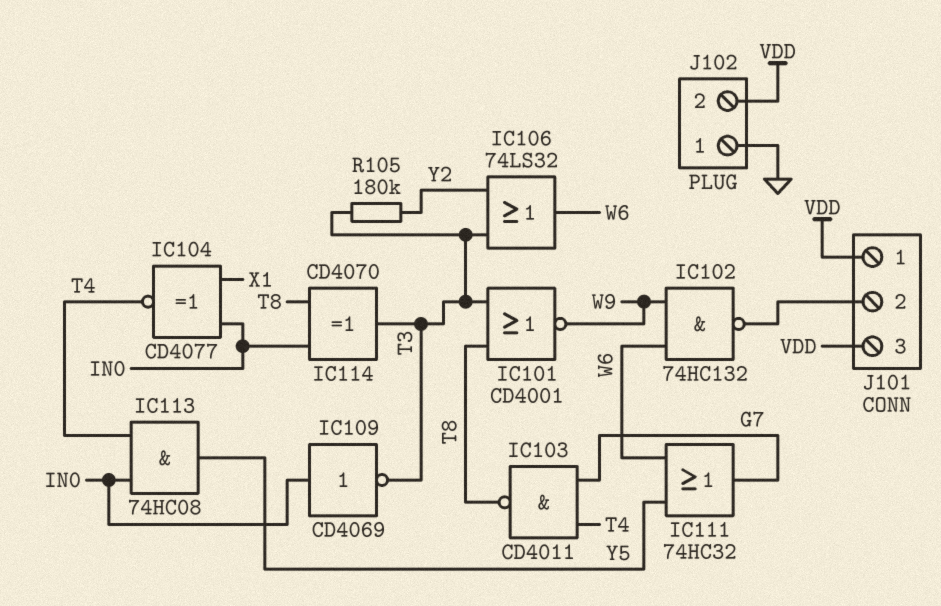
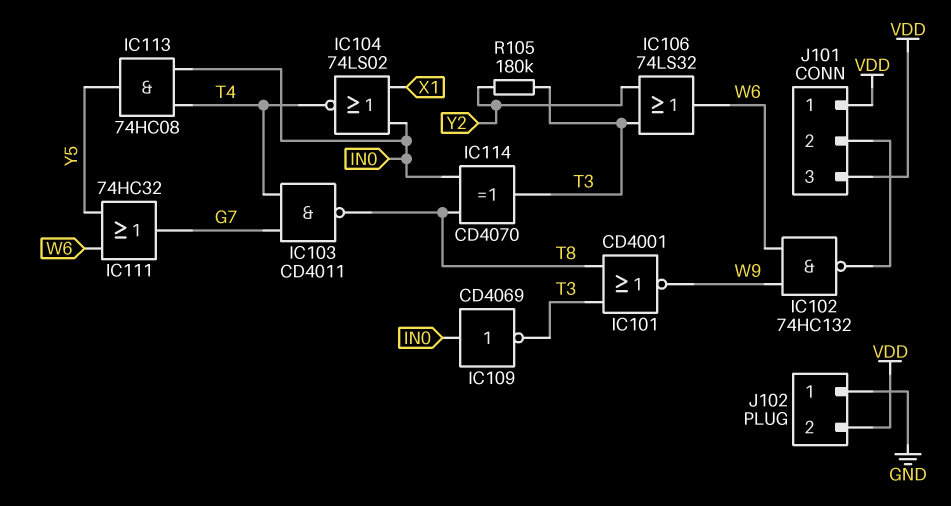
IC104: XNOR CD4077 (in IN0, in X1, out T4) -> NOR 74LS02 (in IN0, in X1, out T4)

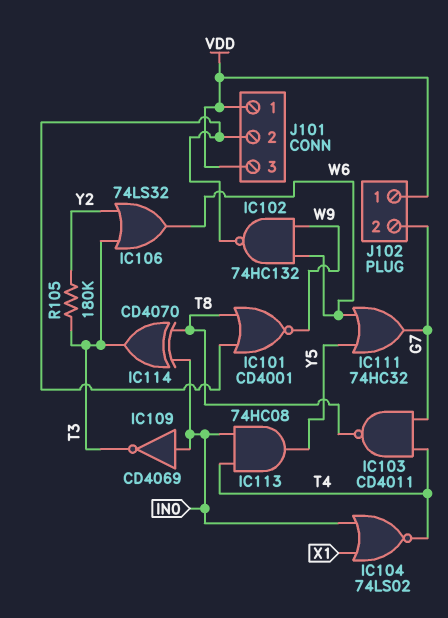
IC101: NOR CD4001 (in T3, in T8, out W9) -> NOR CD4001 (in J101/2, in T8, out W9)
J102 pin 1: GND -> VDD
J102 pin 2: VDD -> G7

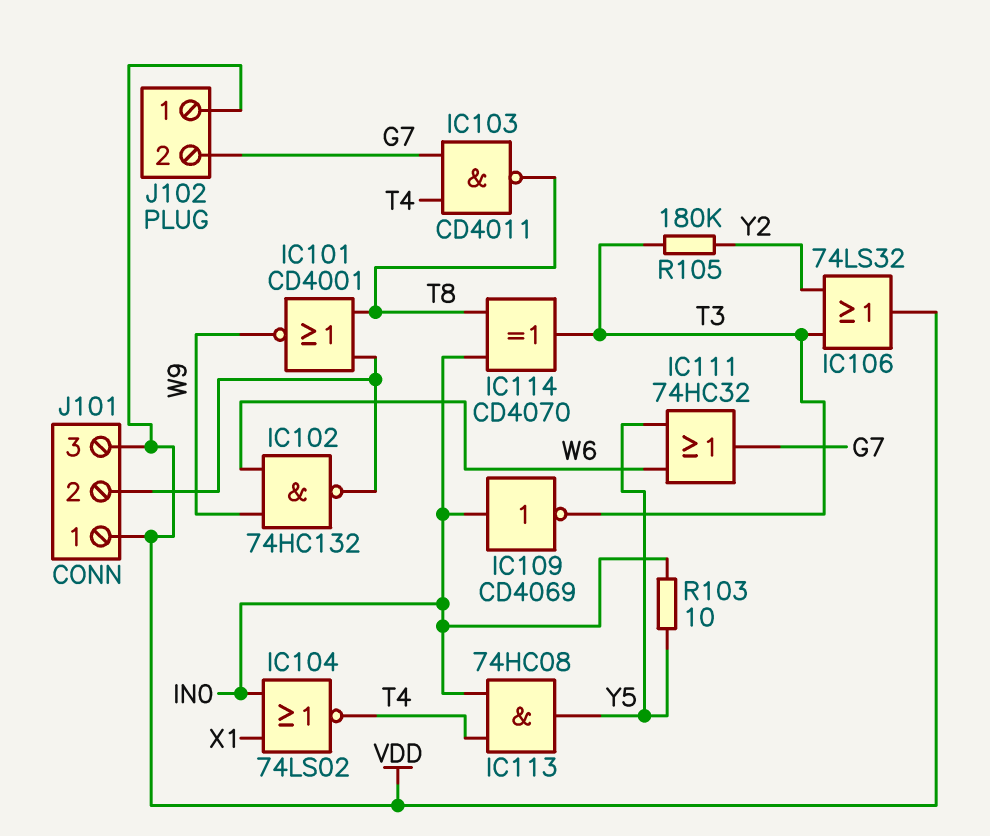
IC106: OR 74LS32 (in T3, in Y2, out W6) -> OR 74LS32 (in T3, in Y2, out VDD)
R103: none -> 10 (IN0, Y5)

